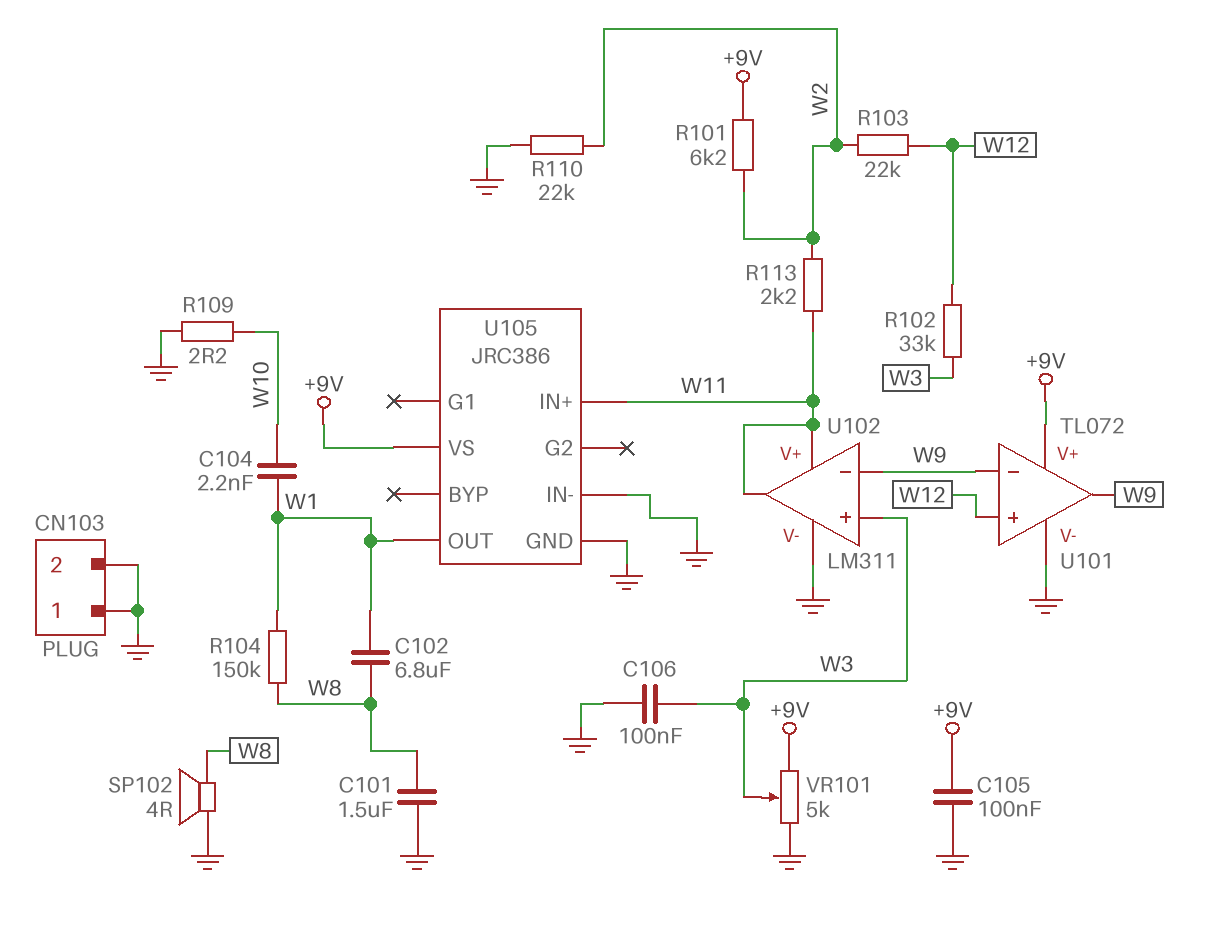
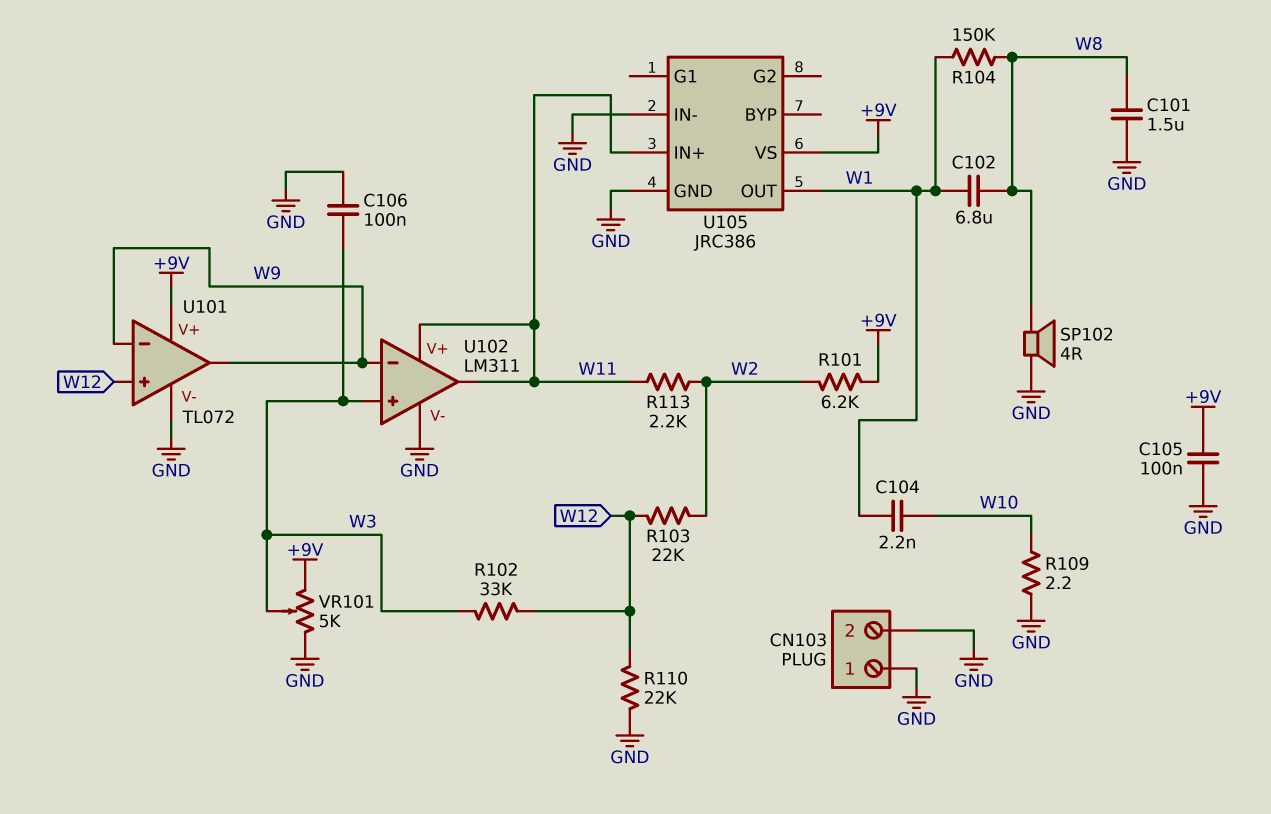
R110: 22k (GND, W2) -> 22k (GND, W12)

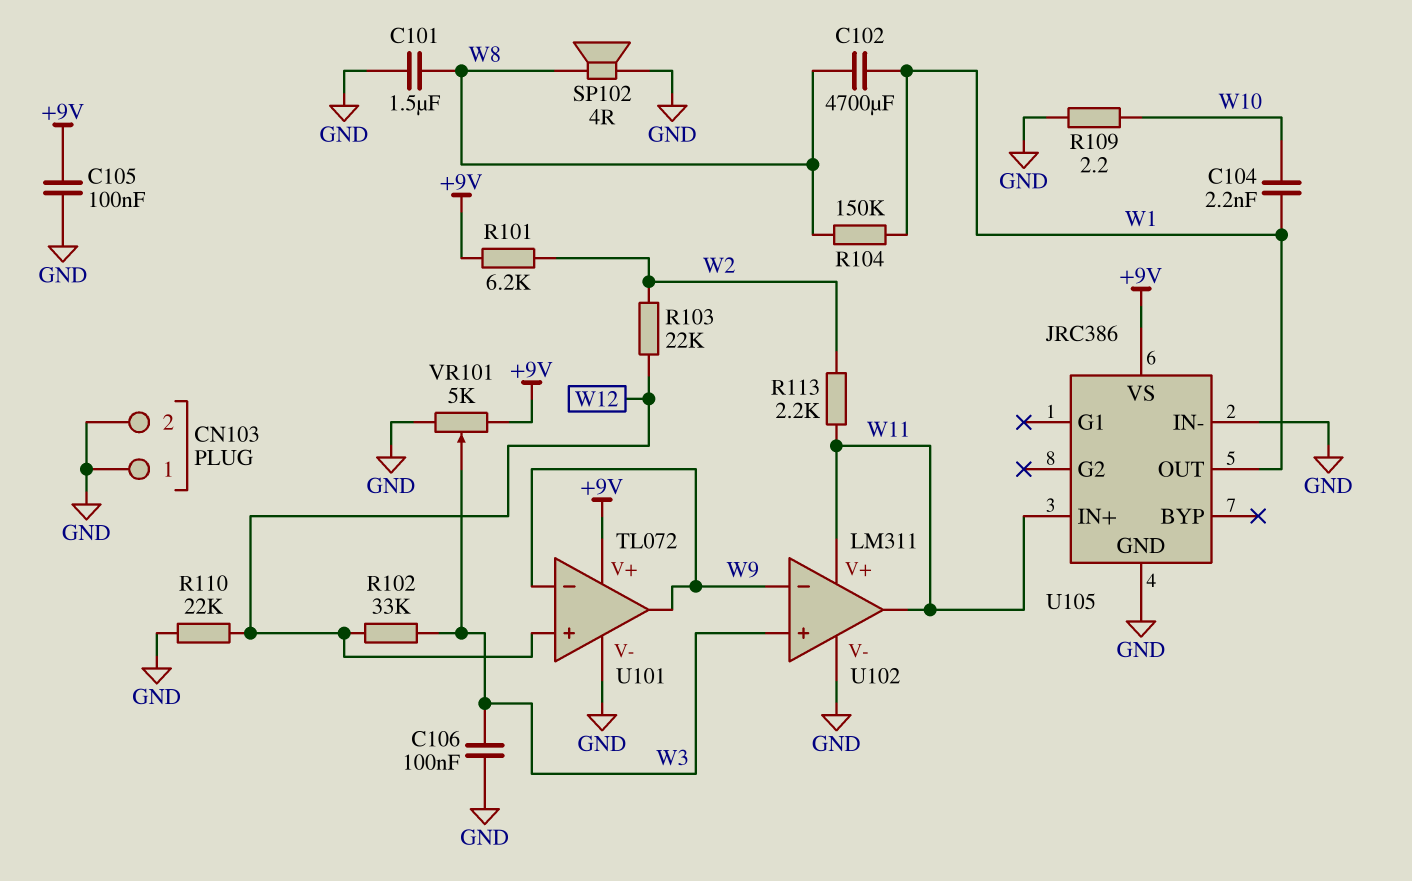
C102: 6.8uF (W1, W8) -> 4700uF (W1, W8)

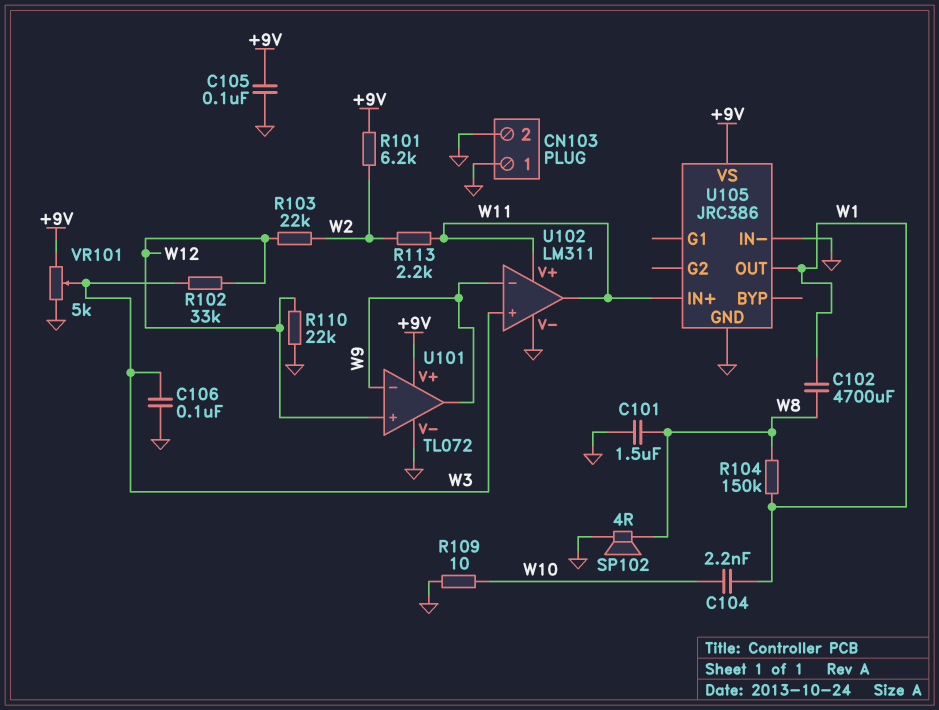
R109: 2.2 (GND, W10) -> 10 (GND, W10)

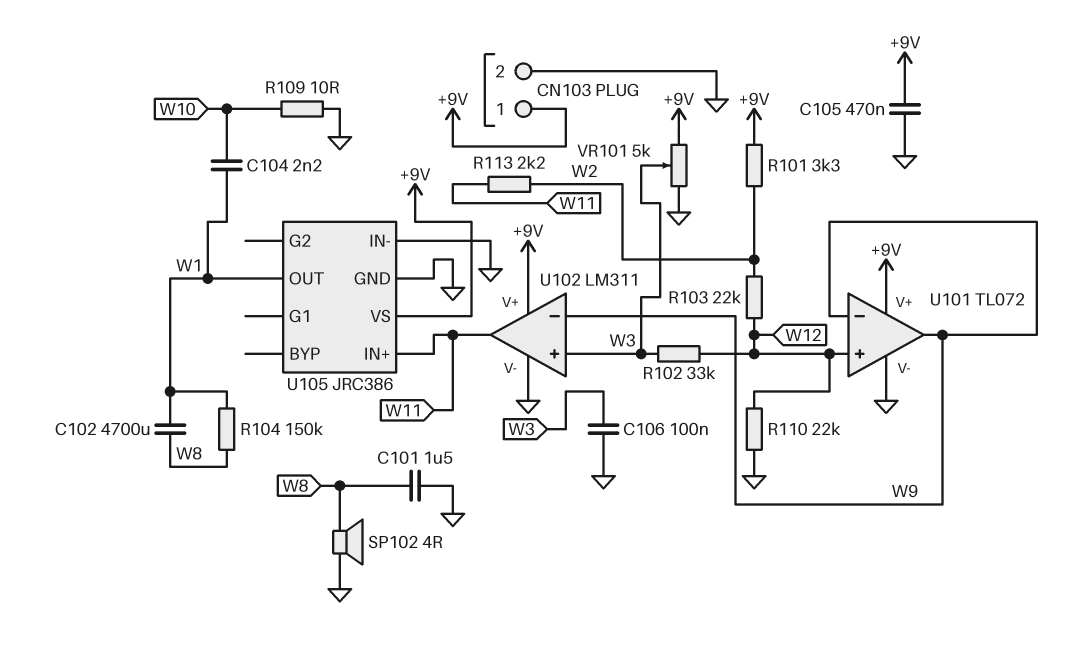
C105: 100nF (+9V, GND) -> 470nF (+9V, GND)
CN103 pin 1: GND -> +9V
R101: 6.2k (+9V, W2) -> 3.3k (+9V, W2)
U102 pin V+: W11 -> +9V

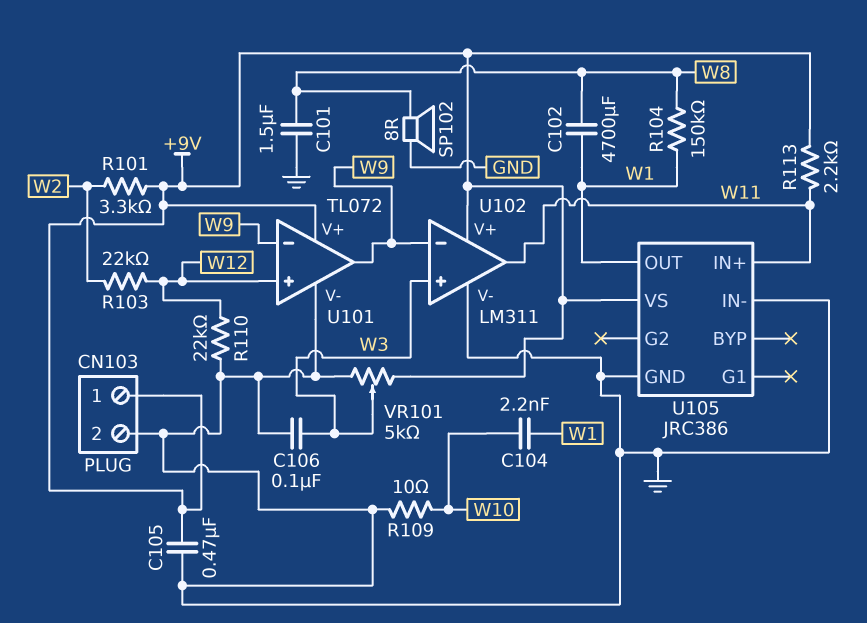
R102: 33k (W3, W12) -> none
R113: 2.2k (W2, W11) -> 2.2k (+9V, W11)
SP102: speaker 4R (GND, W8) -> speaker 8R (GND, W8)

